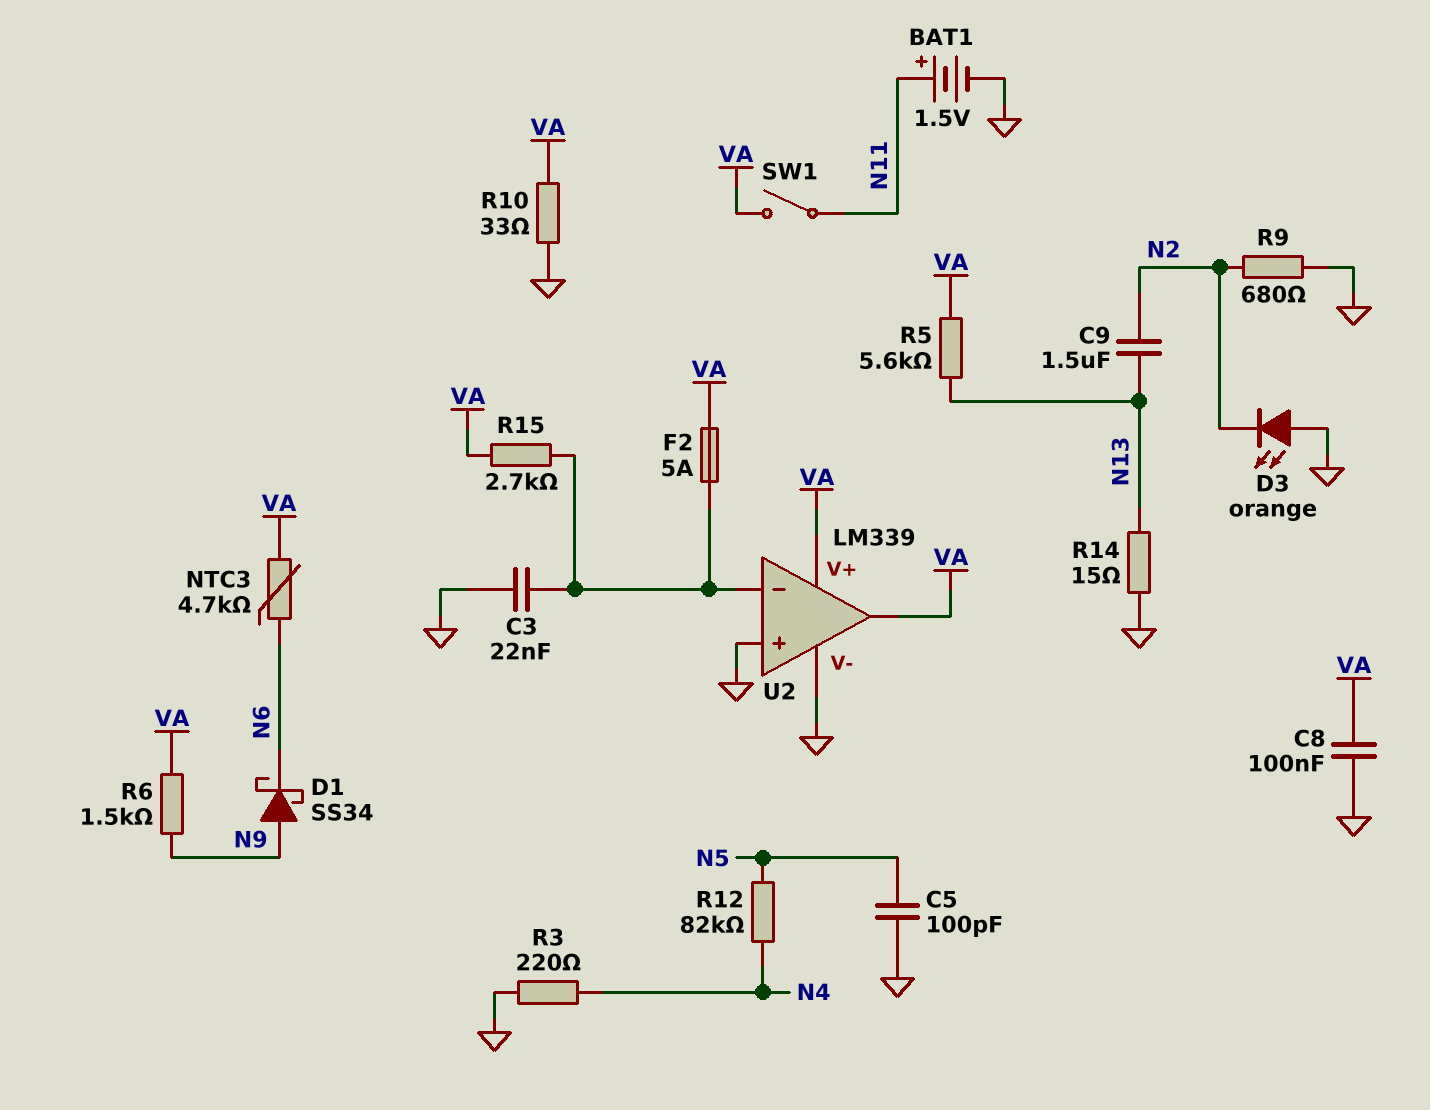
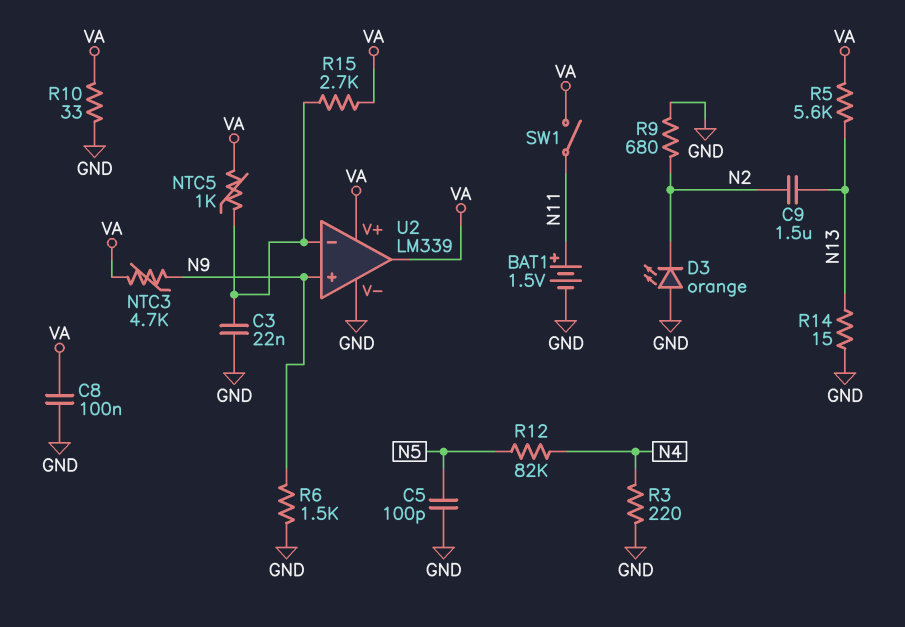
D1: schottky SS34 (A N9, K N6) -> none
F2: 5A (U2/in-, VA) -> none
NTC3: 4.7k (N6, VA) -> 4.7k (N9, VA)
NTC5: none -> 1k (U2/in-, VA)
R6: 1.5k (N9, VA) -> 1.5k (GND, N9)
U2 pin in+: GND -> N9

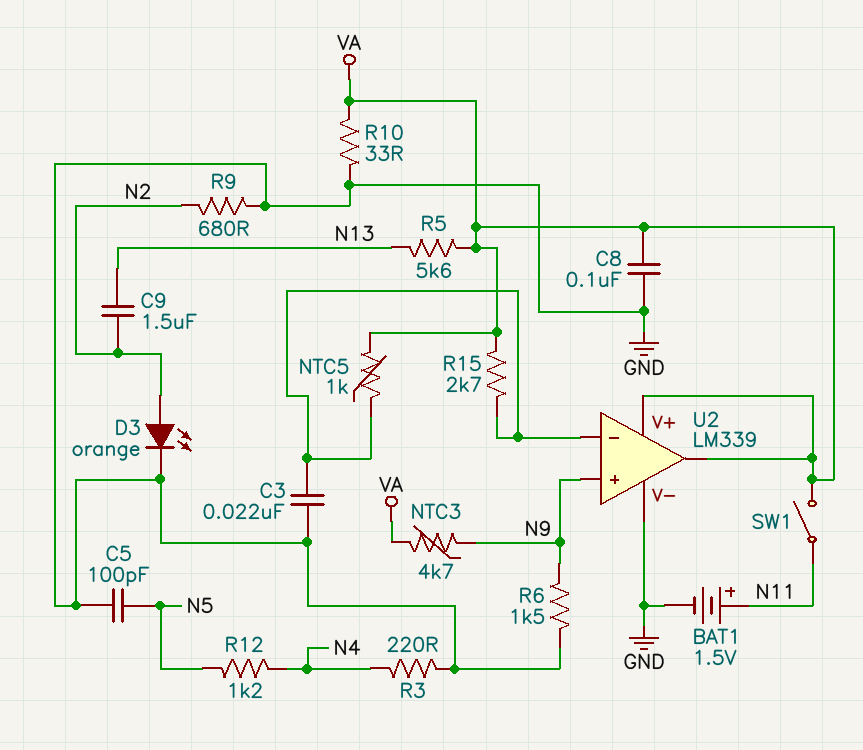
D3: LED orange (A GND, K N2) -> LED orange (A N2, K GND)
R12: 82k (N4, N5) -> 1.2k (N4, N5)
R14: 15 (GND, N13) -> none

